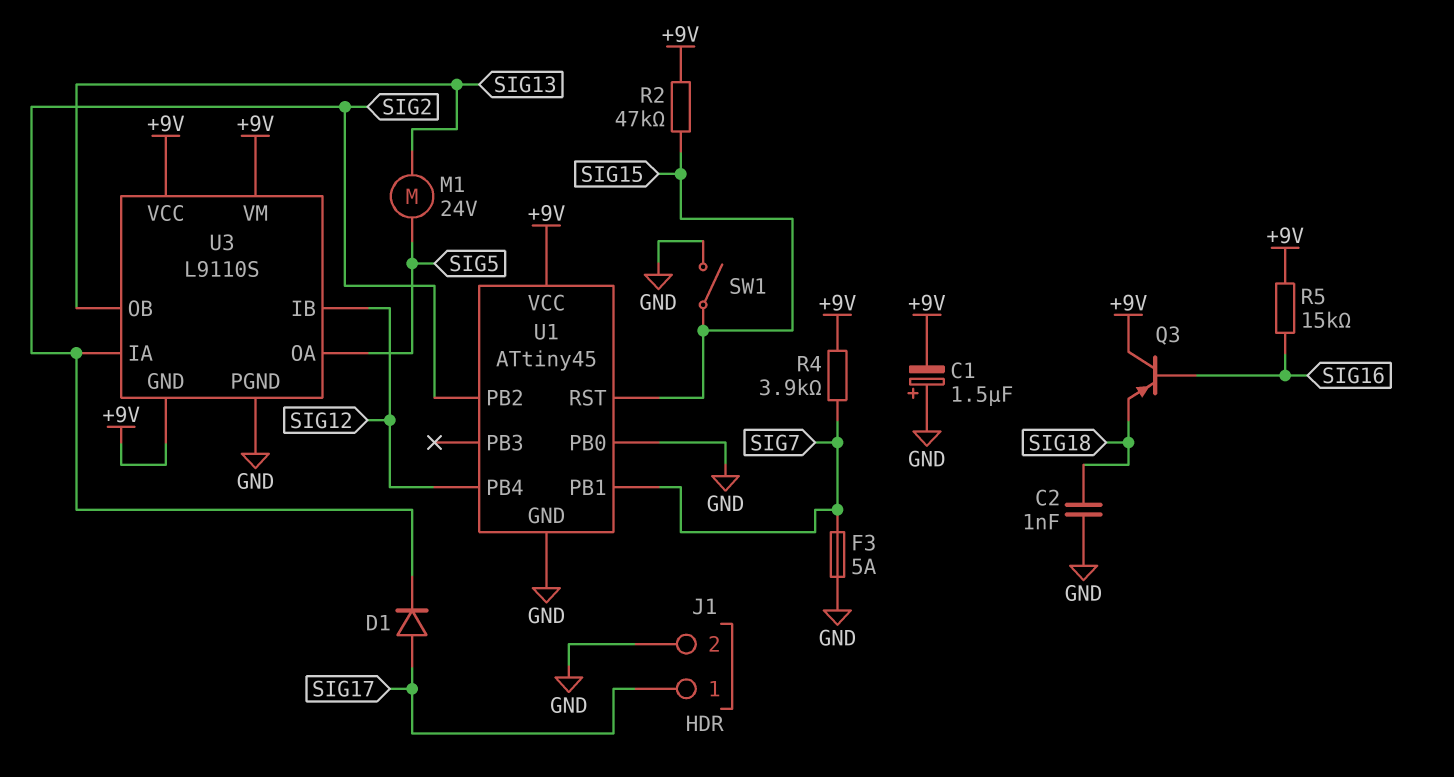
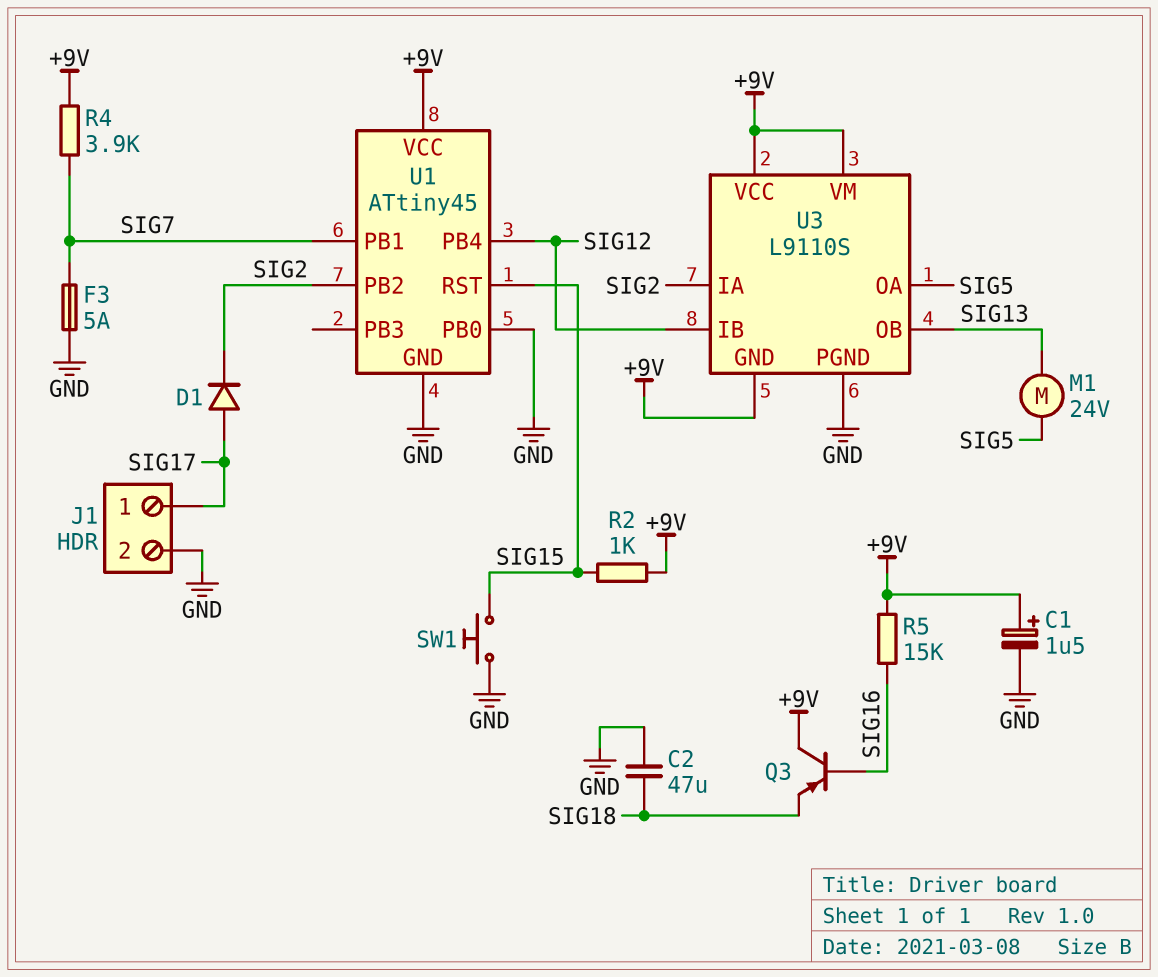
C1: 1.5uF (plus GND, minus +9V) -> 1.5uF (plus +9V, minus GND)
C2: 1nF (GND, SIG18) -> 47uF (GND, SIG18)
R2: 47k (+9V, SIG15) -> 1k (+9V, SIG15)
SW1: switch (GND, SIG15) -> button (GND, SIG15)

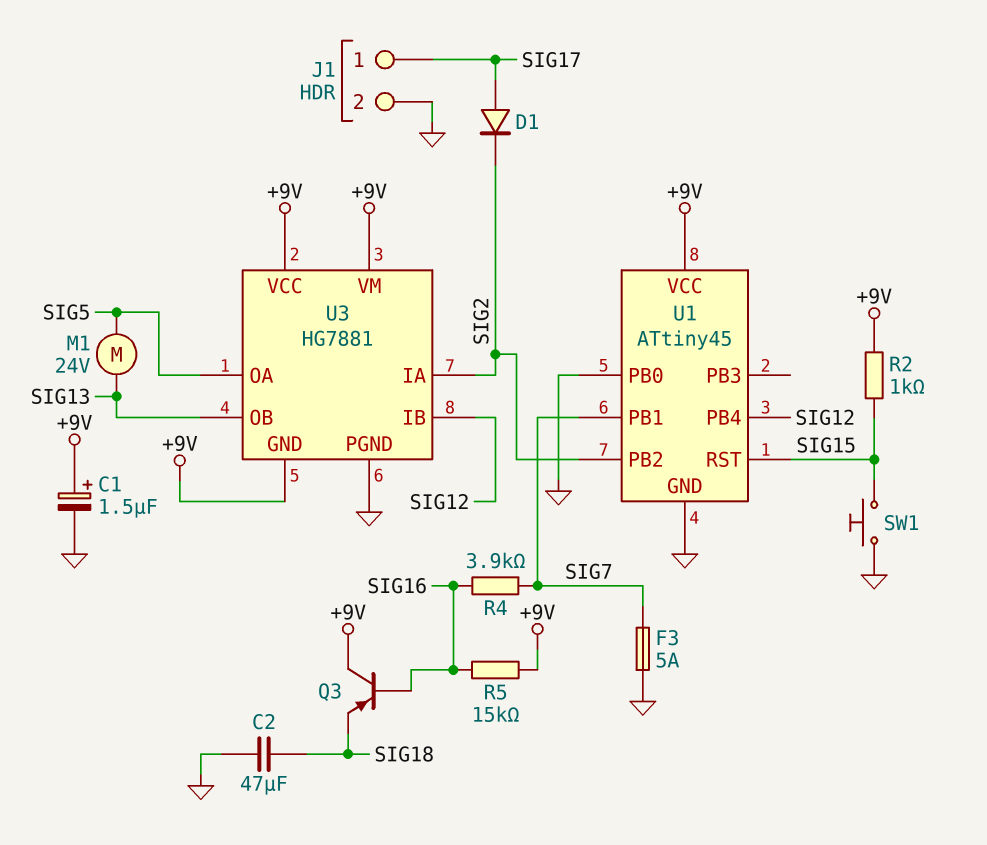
R4: 3.9k (+9V, SIG7) -> 3.9k (SIG7, SIG16)
U3: L9110S -> HG7881

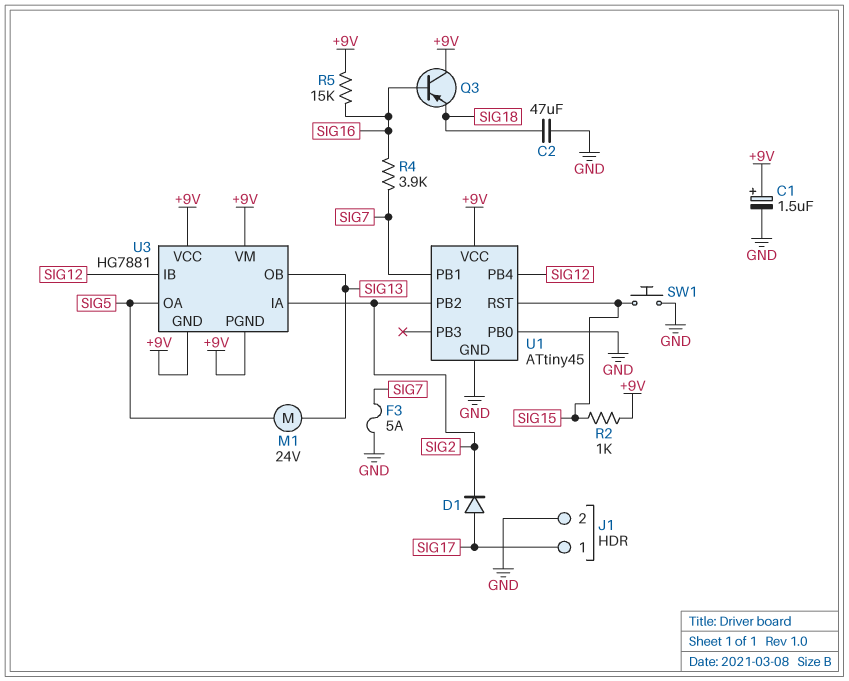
U3 pin PGND: GND -> +9V

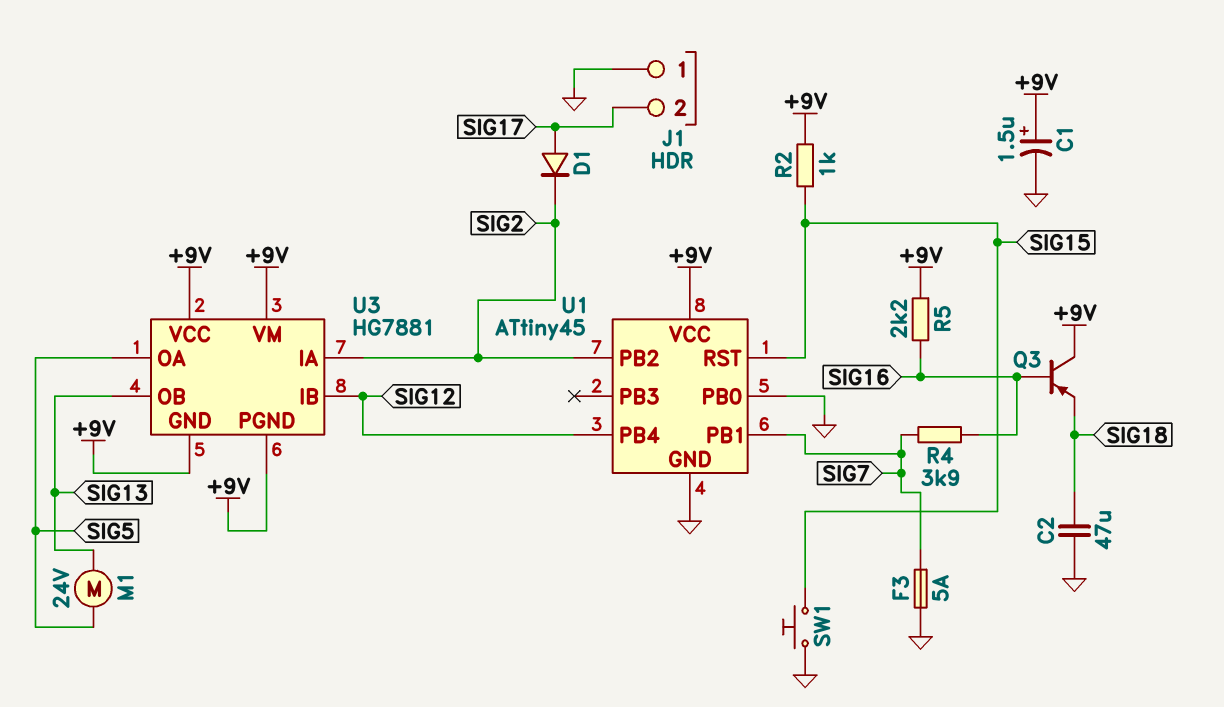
J1 pin 1: SIG17 -> GND
J1 pin 2: GND -> SIG17
R5: 15k (+9V, SIG16) -> 2.2k (+9V, SIG16)

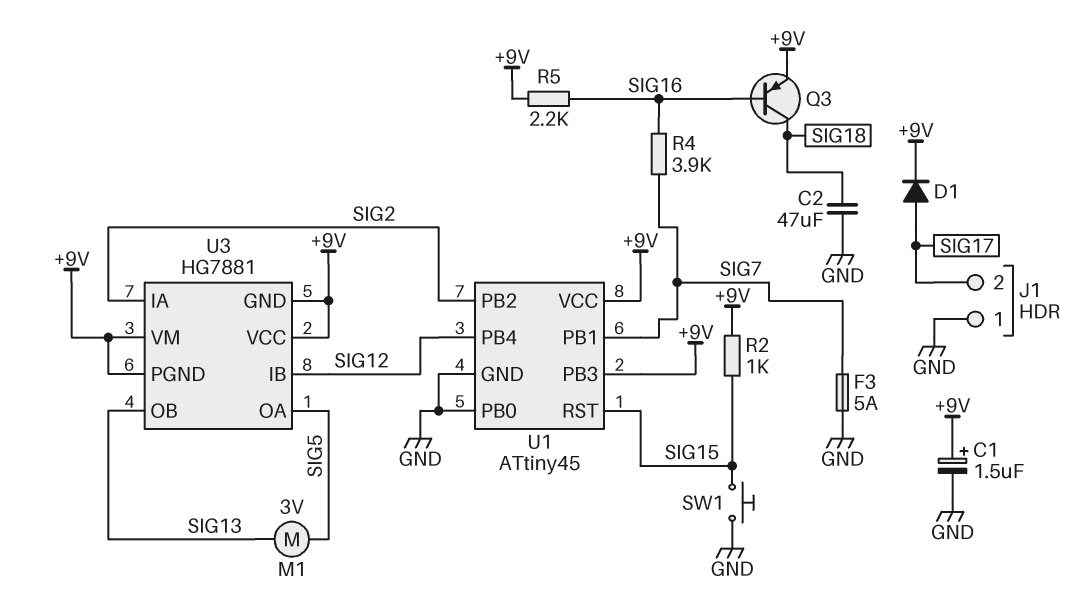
D1: diode (A SIG17, K SIG2) -> diode (A SIG17, K +9V)
M1: motor 24V (SIG5, SIG13) -> motor 3V (SIG5, SIG13)
Q3: PNP (B SIG16, C +9V, E SIG18) -> PNP (B SIG16, C SIG18, E +9V)
U1 pin PB3: none -> +9V

